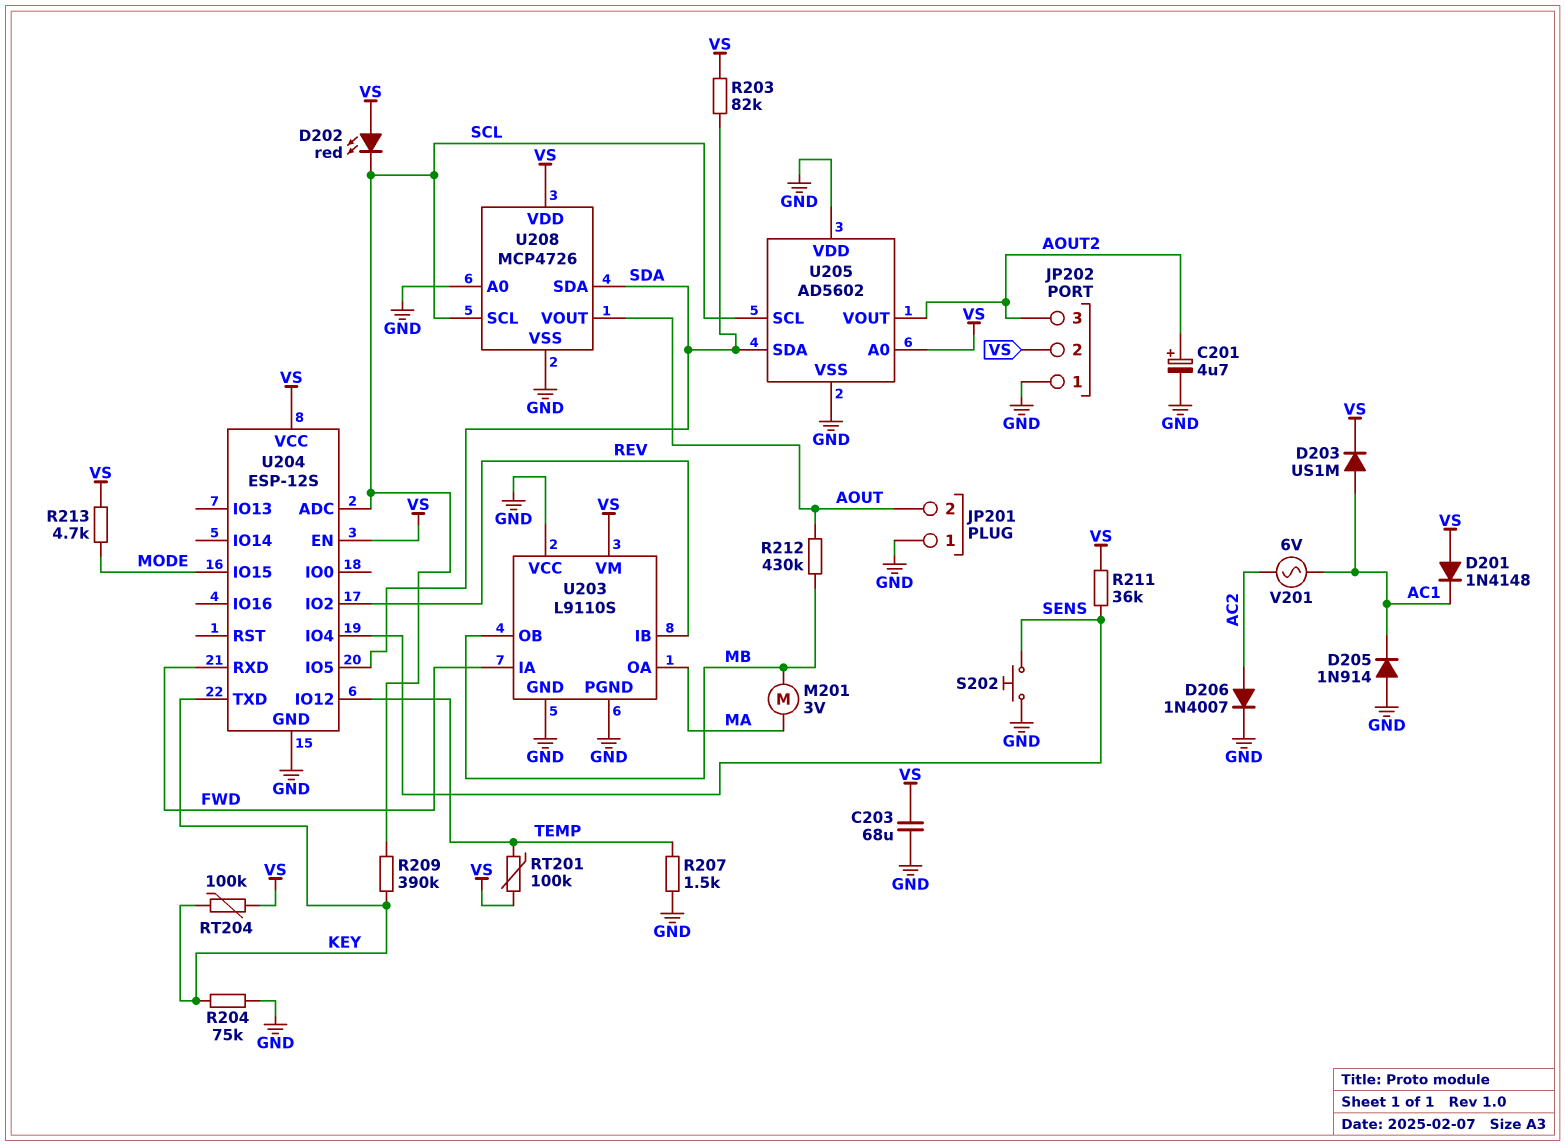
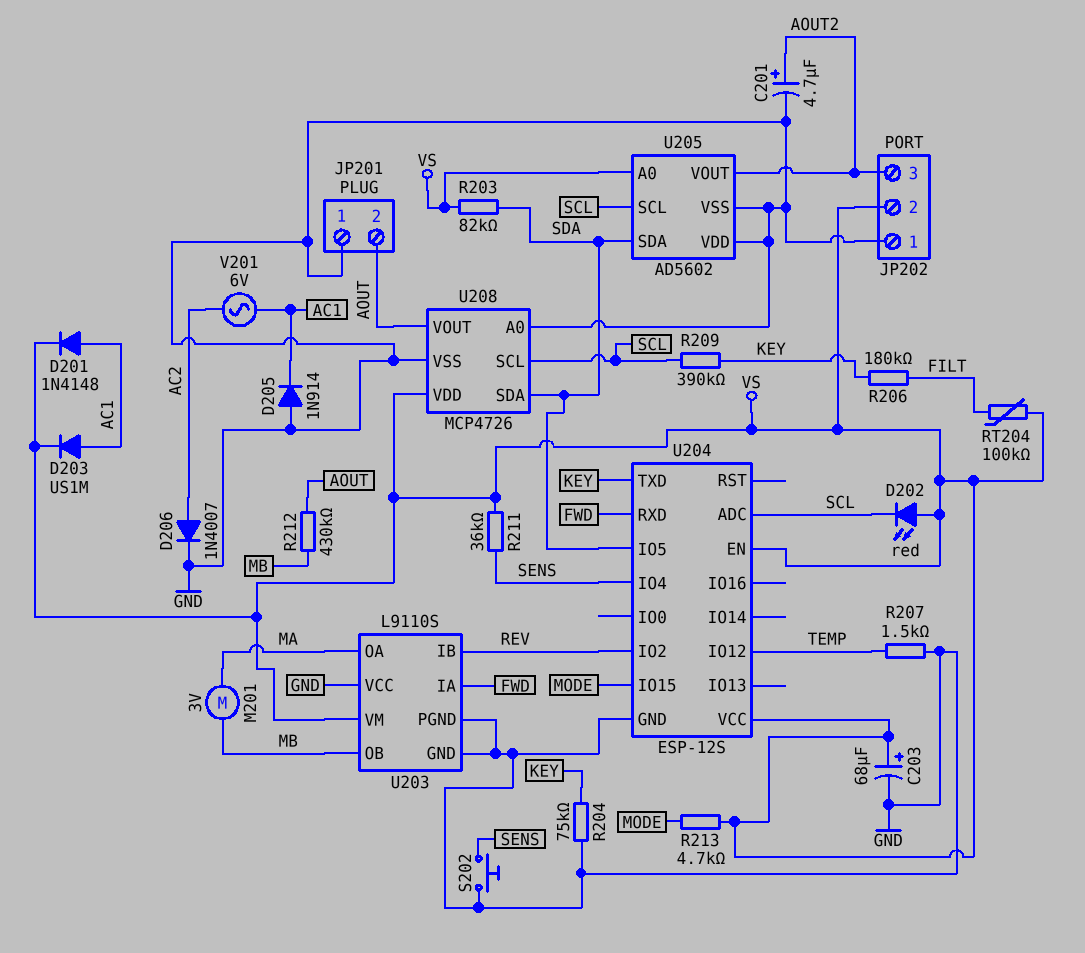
C203: 68uF (GND, VS) -> 68uF (plus VS, minus GND)
D201: diode 1N4148 (A VS, K AC1) -> diode 1N4148 (A AC1, K VS)
R206: none -> 180k (FILT, KEY)
RT201: 100k (TEMP, VS) -> none
RT204: 100k (KEY, VS) -> 100k (FILT, VS)

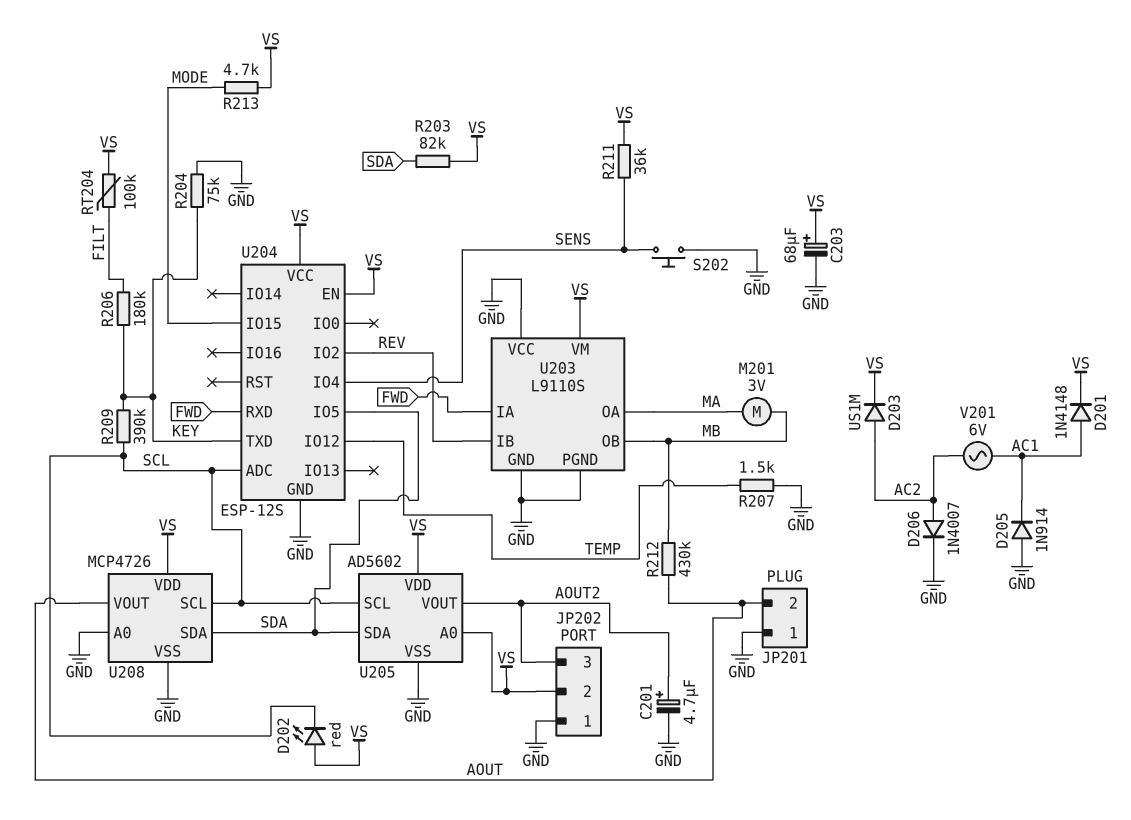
D203: diode US1M (A AC1, K VS) -> diode US1M (A AC2, K VS)
U205 pin VDD: GND -> VS

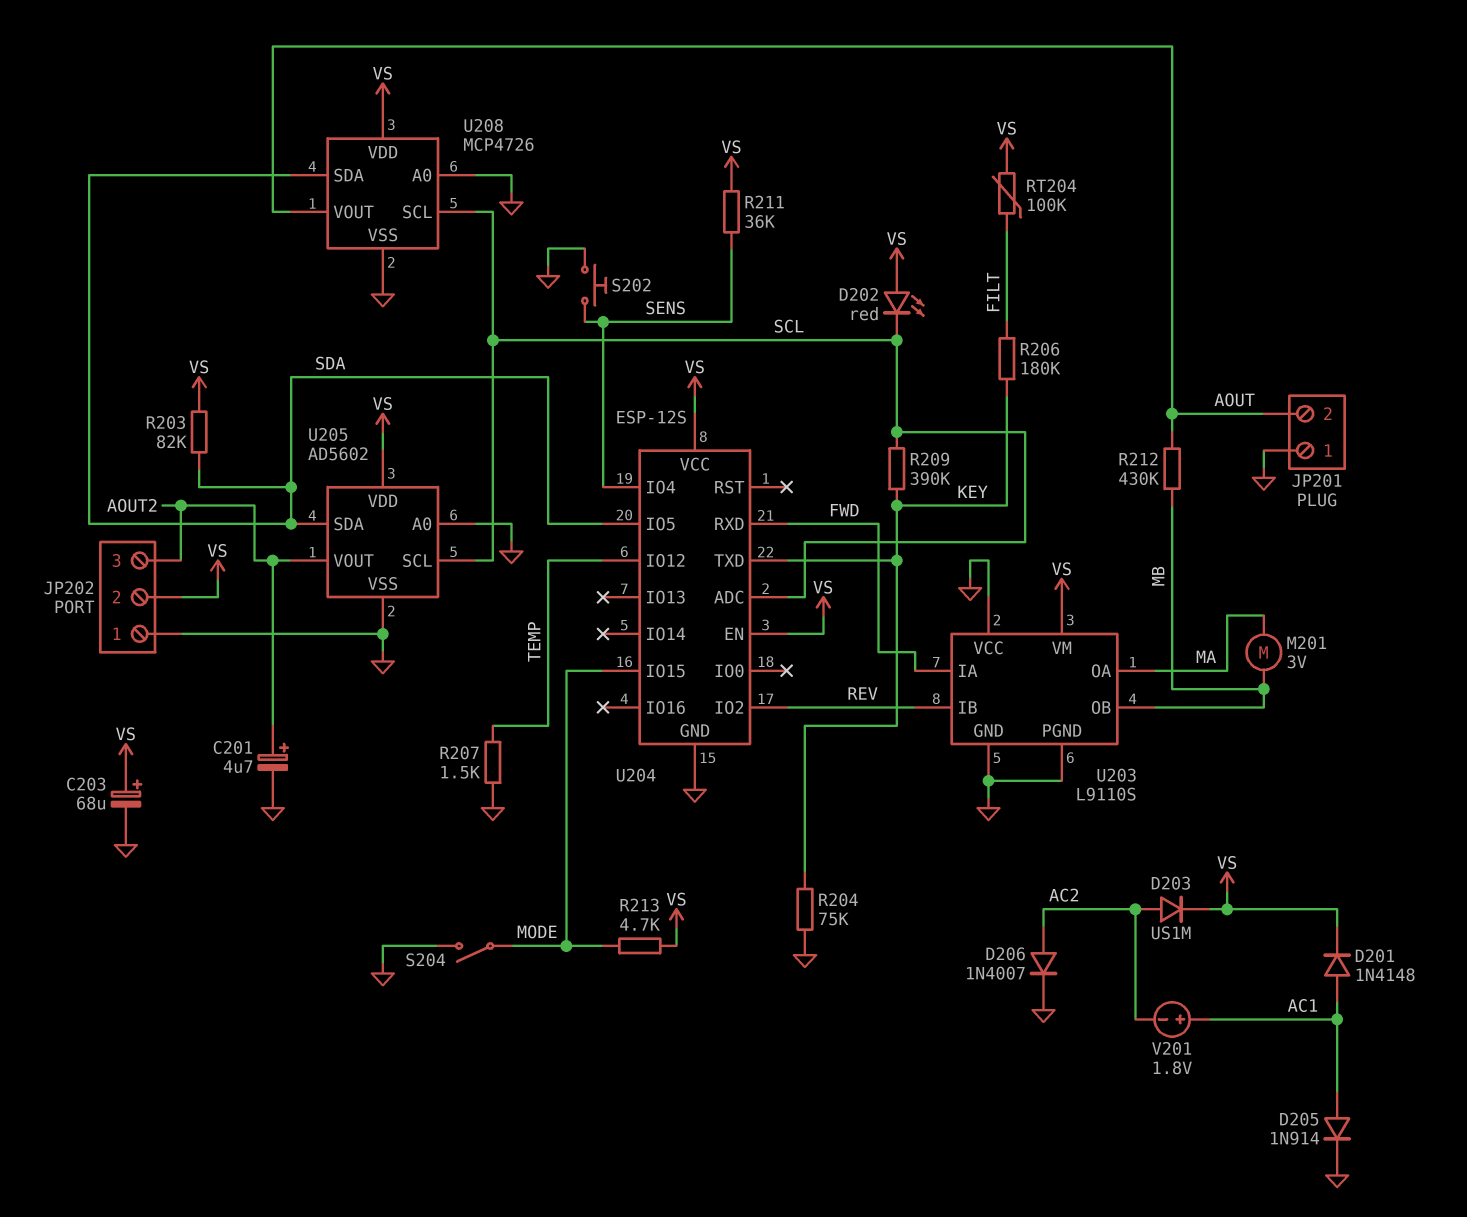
D205: diode 1N914 (A GND, K AC1) -> diode 1N914 (A AC1, K GND)
S204: none -> switch (GND, MODE)
U205 pin A0: VS -> GND
V201: AC 6V (AC1, AC2) -> 1.8V (plus AC1, minus AC2)

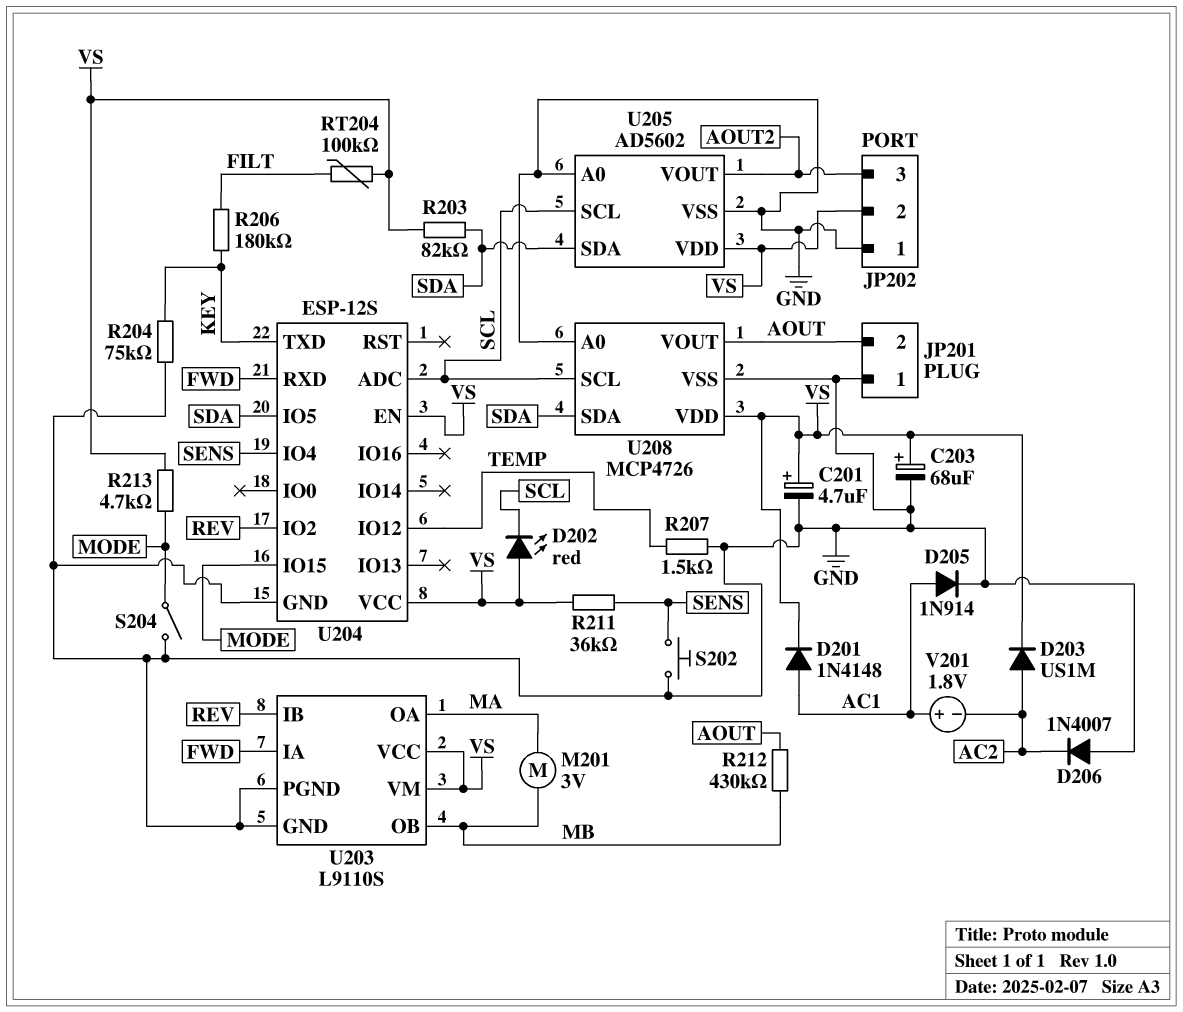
C201: 4.7uF (plus AOUT2, minus GND) -> 4.7uF (plus VS, minus GND)
D206: diode 1N4007 (A AC2, K GND) -> diode 1N4007 (A GND, K AC2)
R209: 390k (KEY, SCL) -> none
U203 pin VCC: GND -> VS

